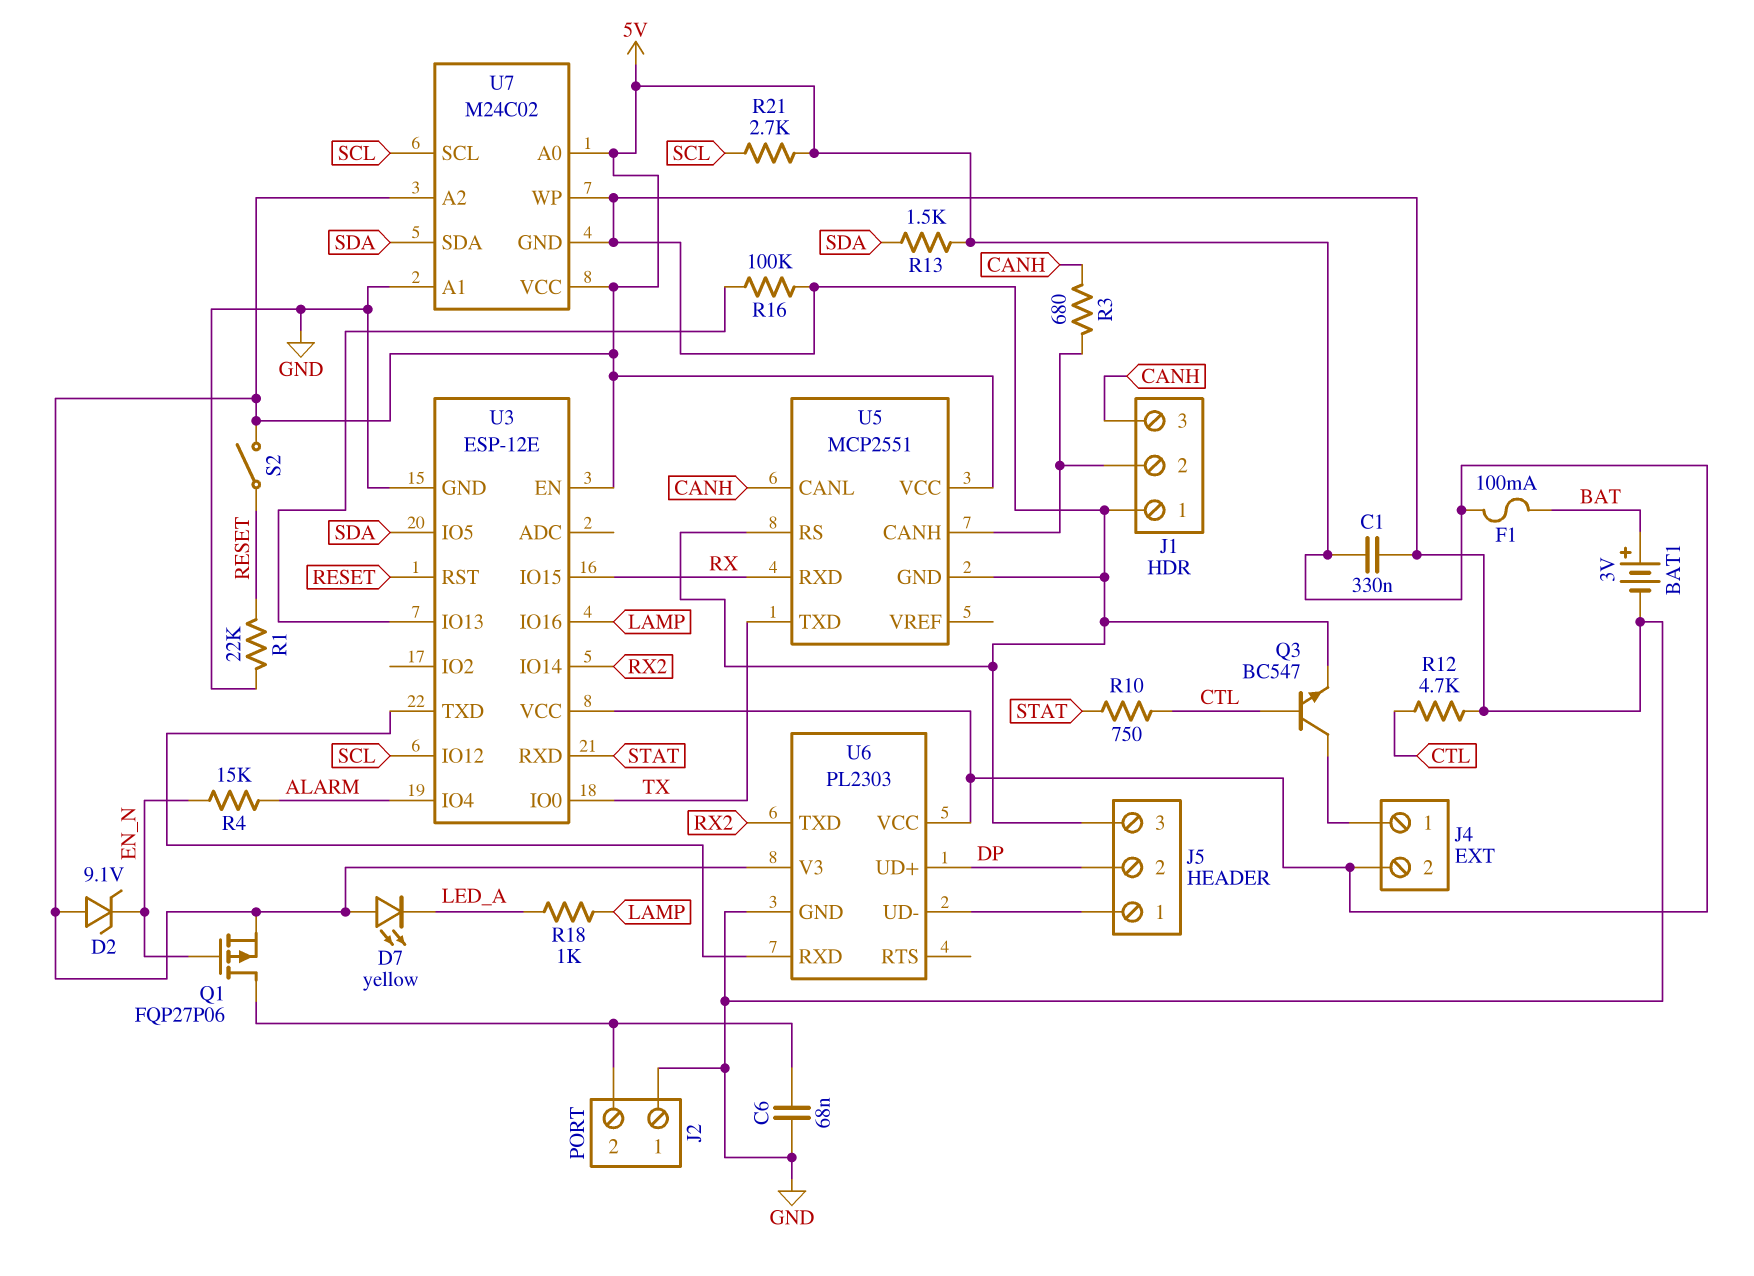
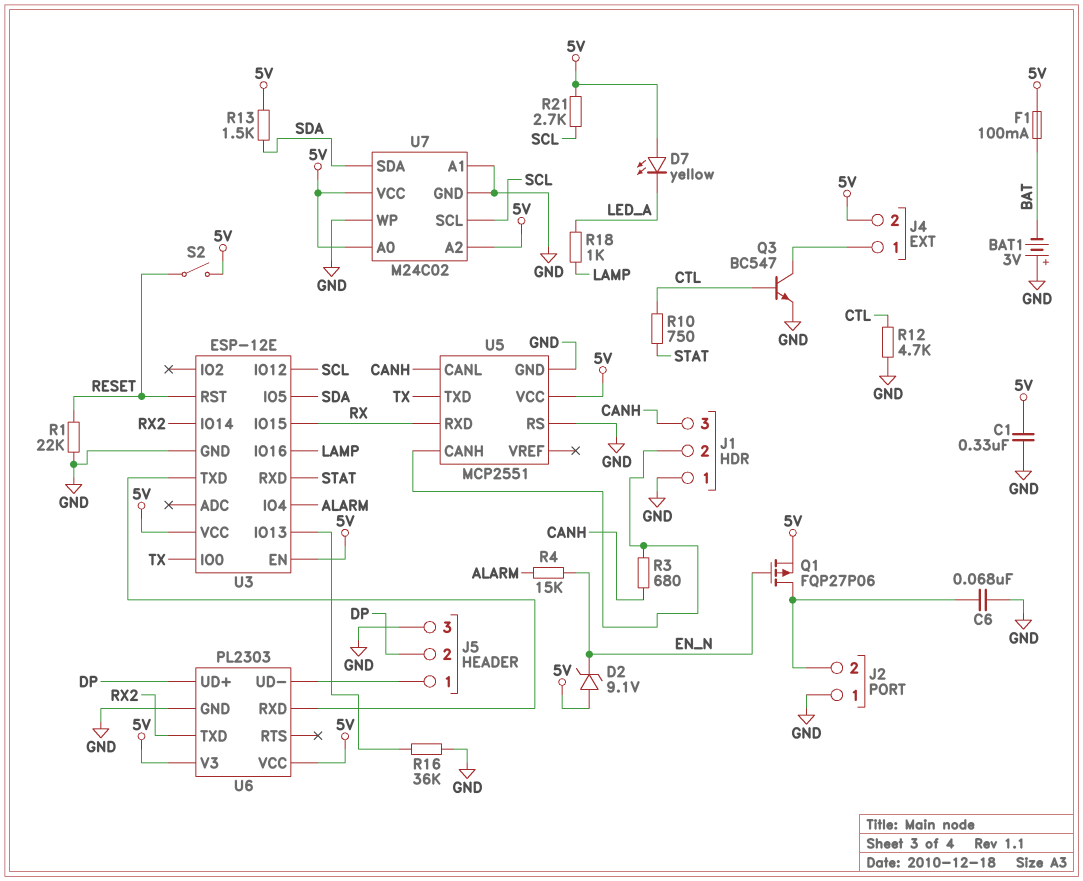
BAT1: 3V (plus BAT, minus GND) -> 3V (plus GND, minus BAT)
R16: 100k (GND, U3/IO13) -> 36k (GND, U3/IO13)

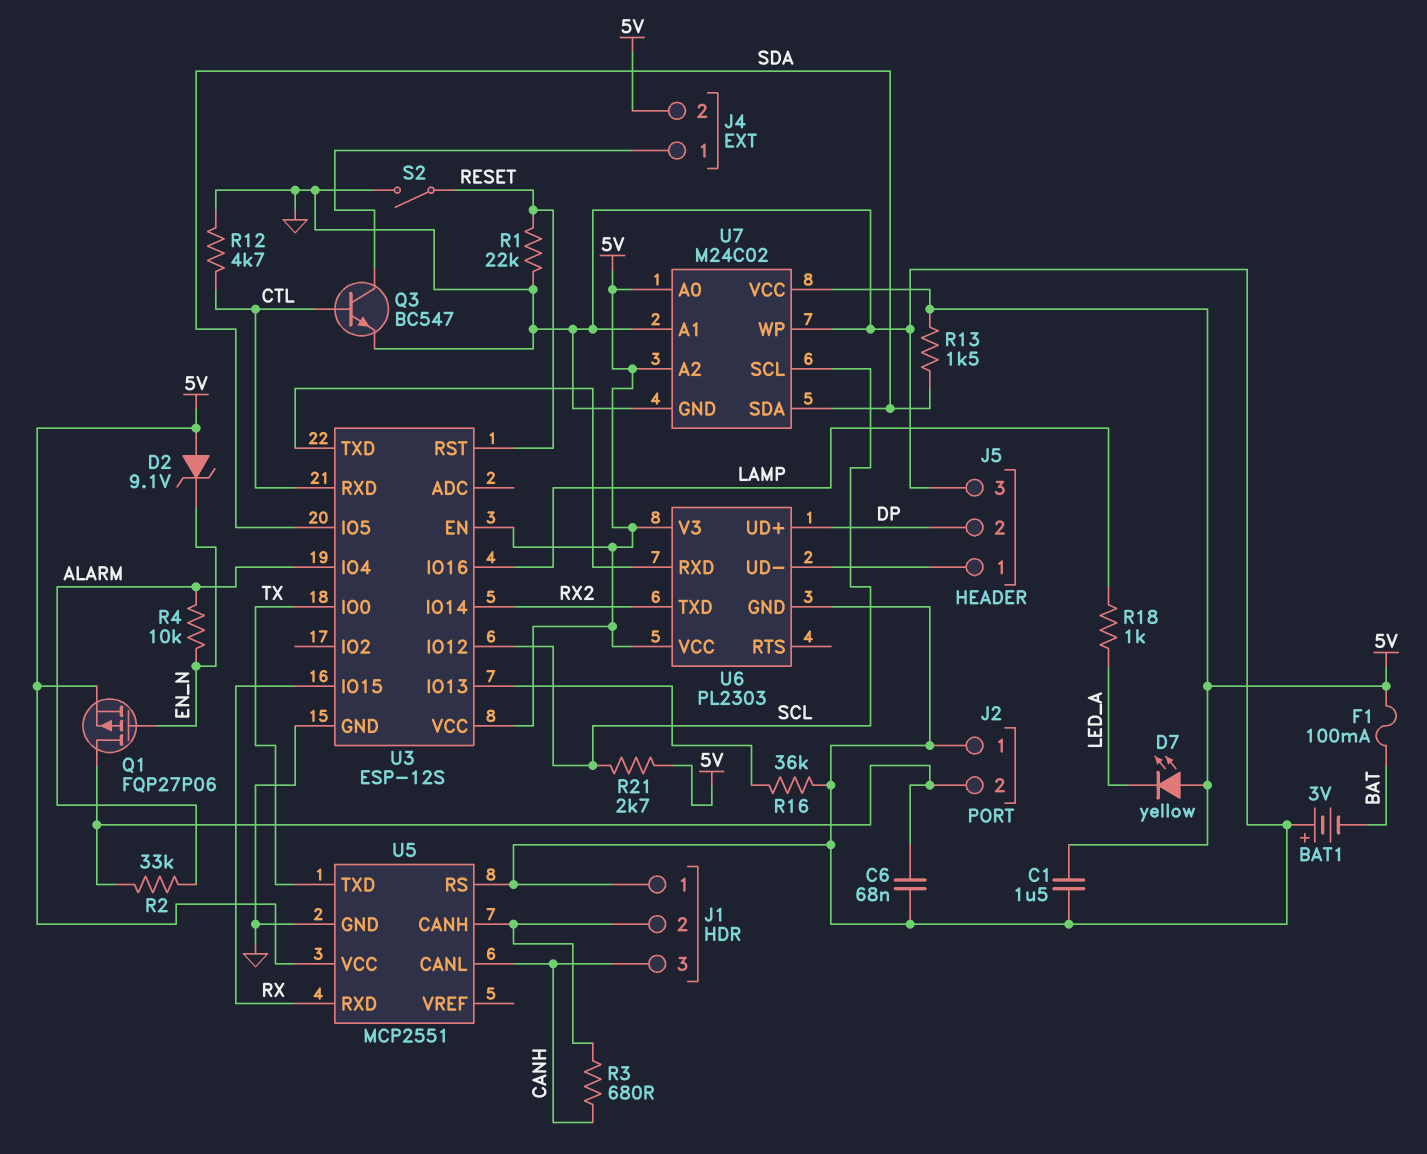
C1: 330nF (5V, GND) -> 1.5uF (5V, GND)
R2: none -> 33k (ALARM, J2/2)
R4: 15k (ALARM, EN_N) -> 10k (ALARM, EN_N)
R10: 750 (CTL, STAT) -> none
S2: switch (5V, RESET) -> switch (GND, RESET)
U3: ESP-12E -> ESP-12S
U3 pin RXD: STAT -> CTL

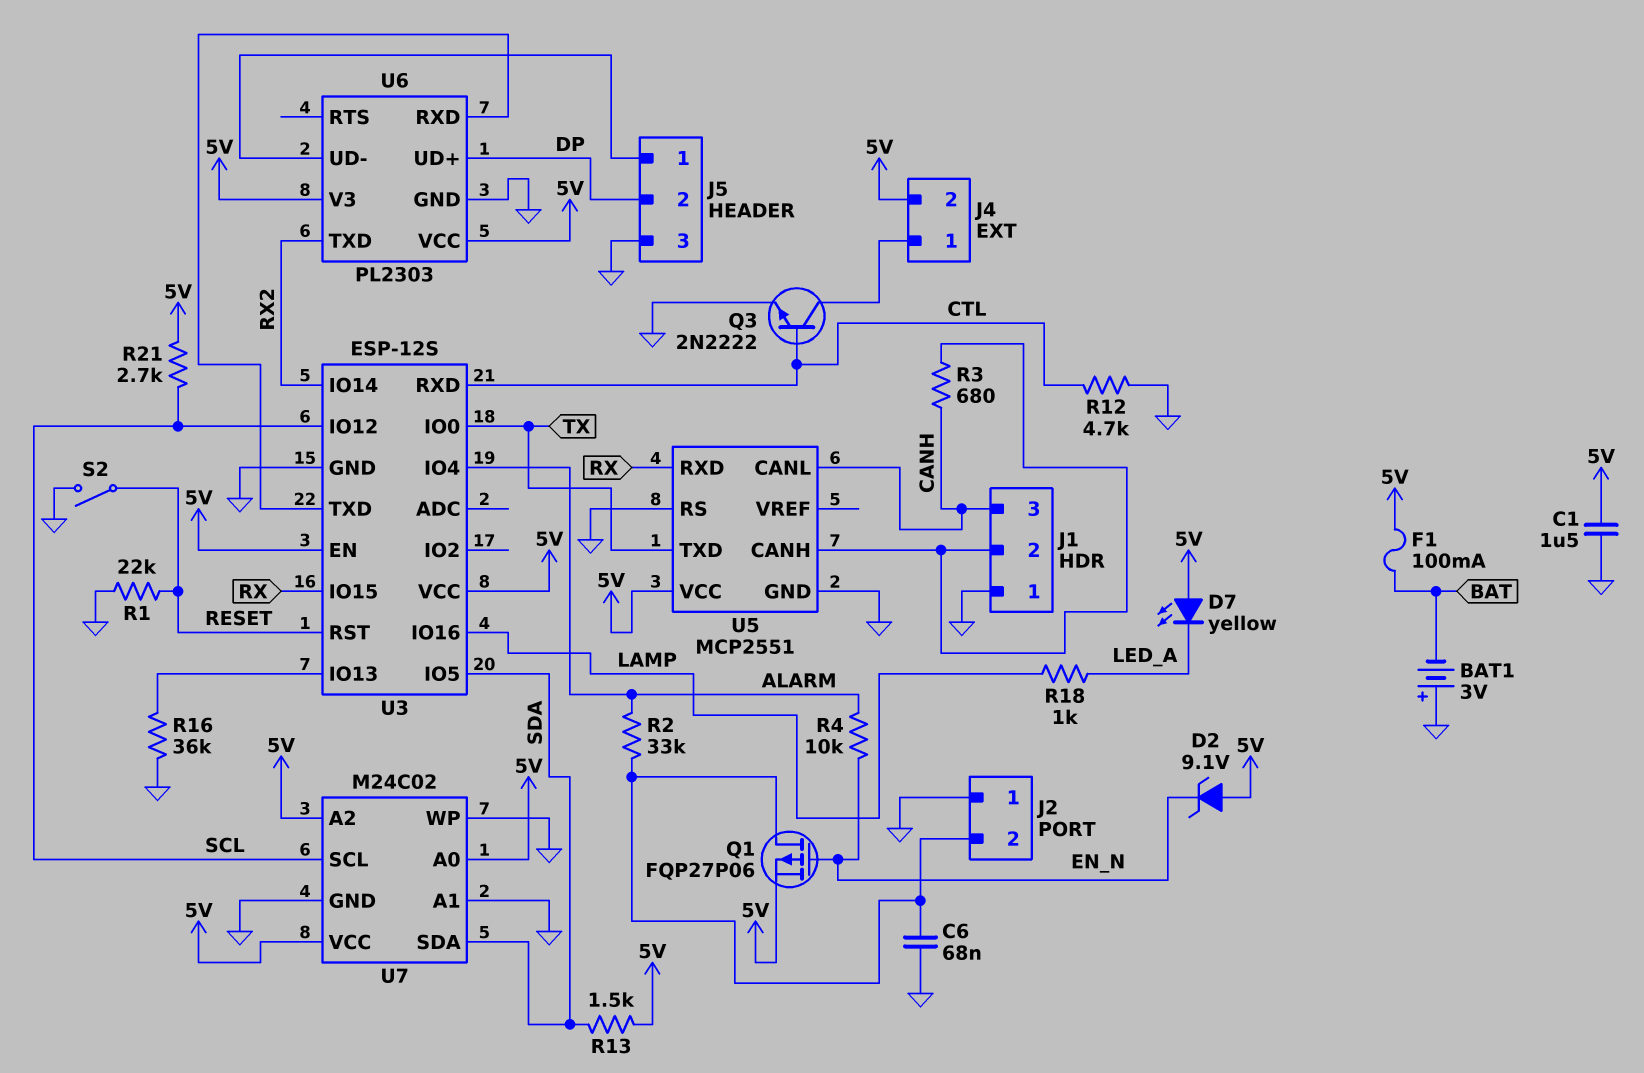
Q3: NPN BC547 (B CTL, C J4/1, E GND) -> NPN 2N2222 (B CTL, C J4/1, E GND)

